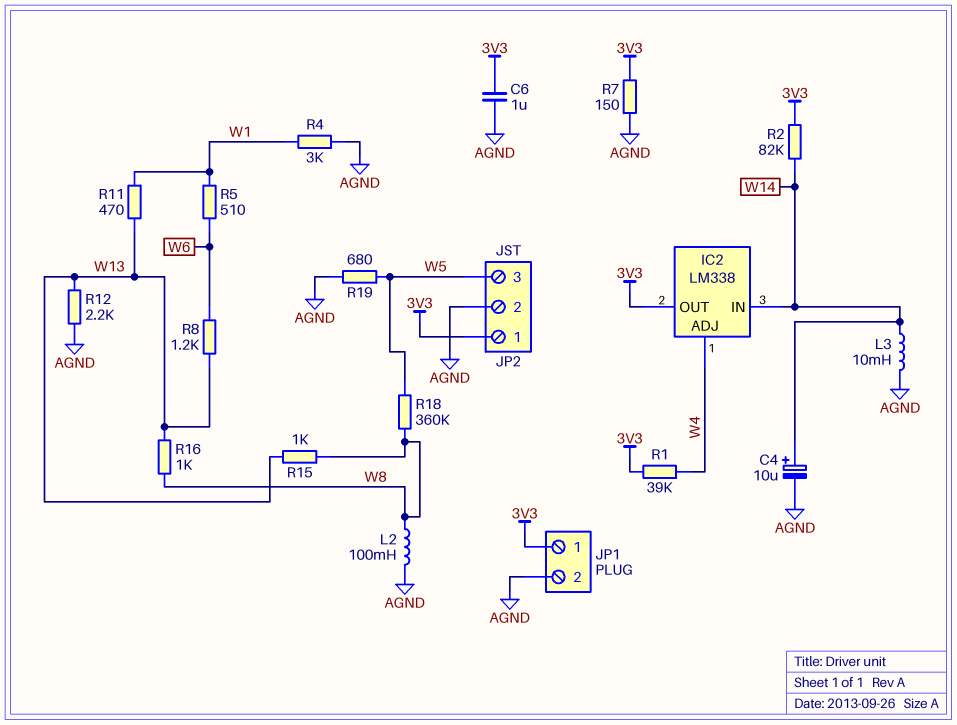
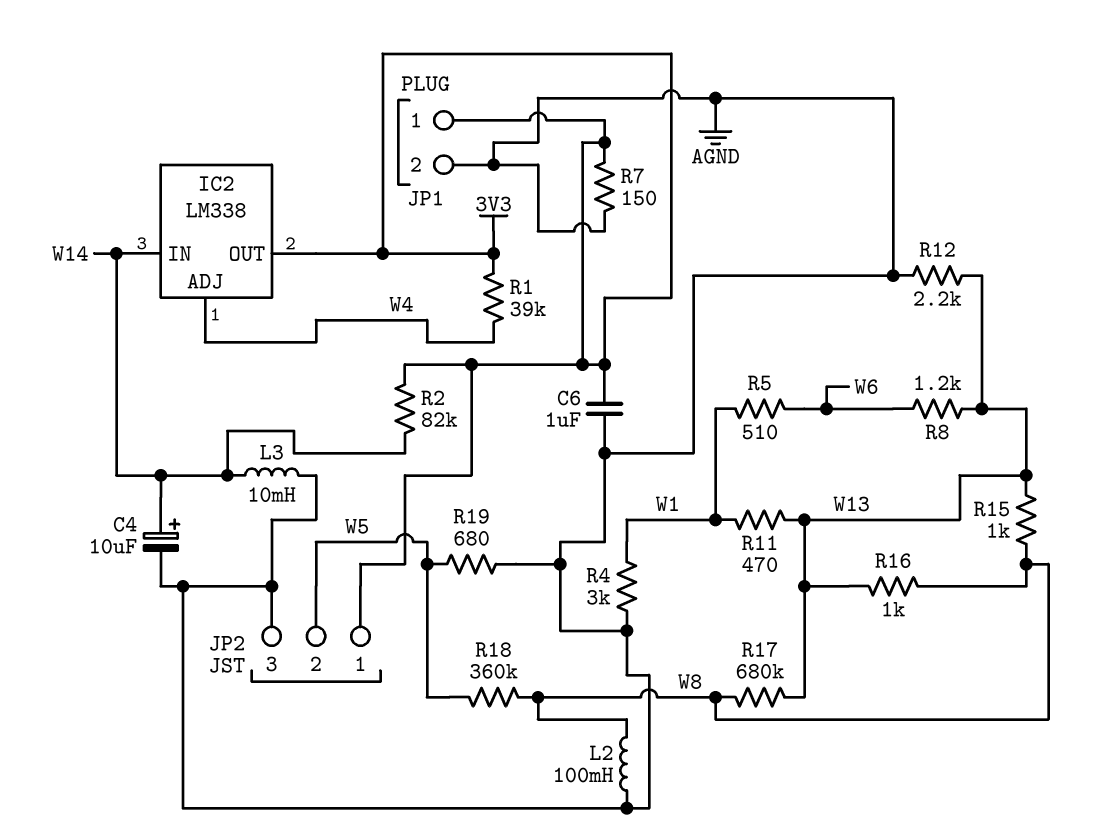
JP2 pin 2: AGND -> W5
JP2 pin 3: W5 -> AGND
R17: none -> 680k (W8, W13)

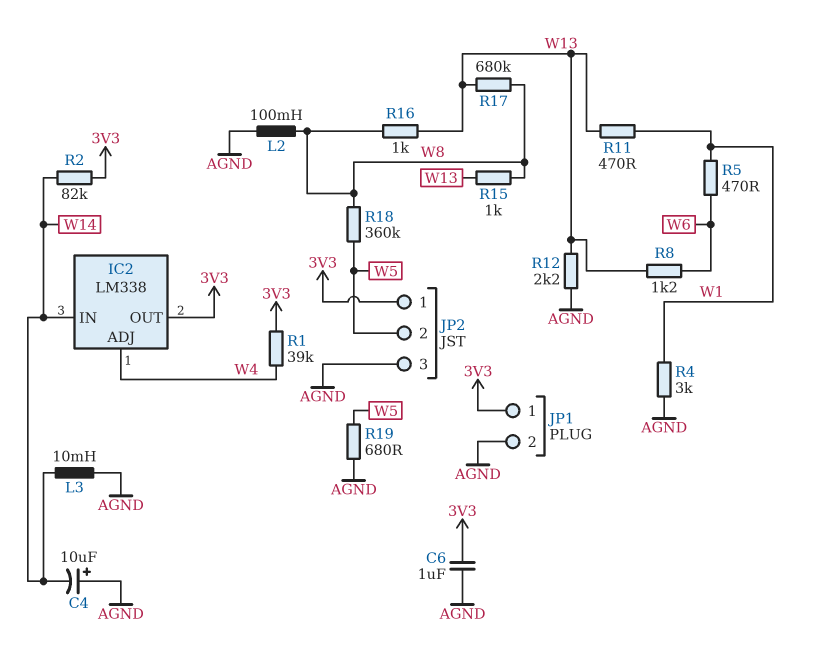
C4: 10uF (plus W14, minus AGND) -> 10uF (plus AGND, minus W14)
R5: 510 (W1, W6) -> 470 (W1, W6)
R7: 150 (3V3, AGND) -> none

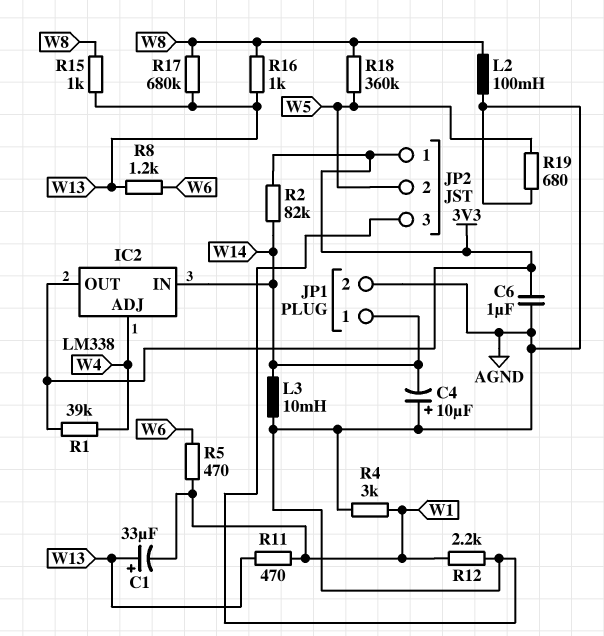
C1: none -> 33uF (plus W13, minus W1)
JP1 pin 1: 3V3 -> W14
R12: 2.2k (AGND, W13) -> 2.2k (AGND, W1)

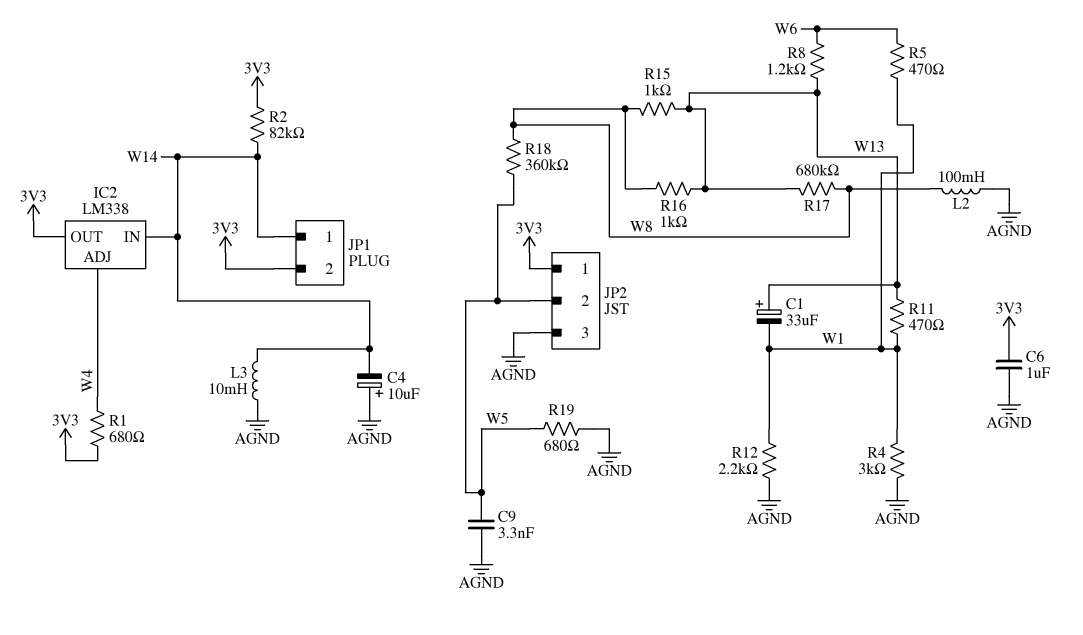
C9: none -> 3.3nF (AGND, W5)
JP1 pin 2: AGND -> 3V3
R1: 39k (3V3, W4) -> 680 (3V3, W4)

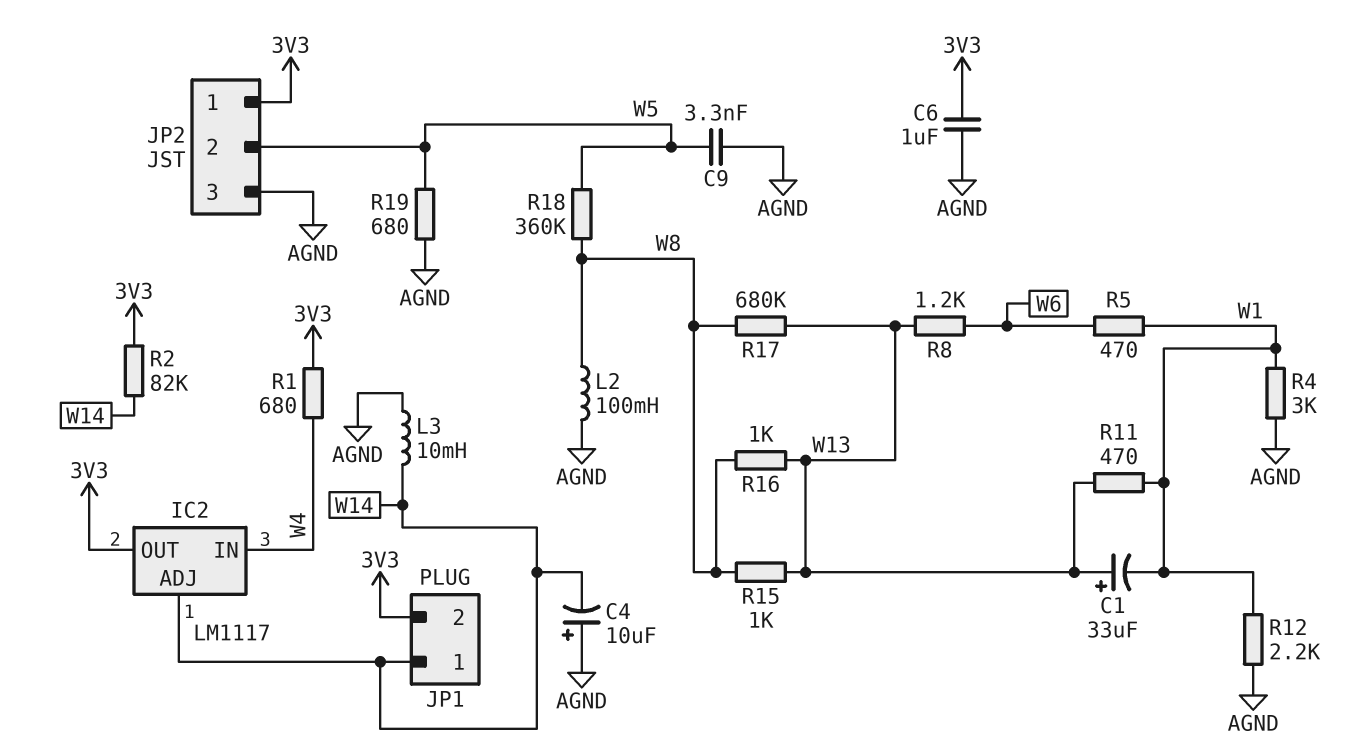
IC2: LM338 -> LM1117
IC2 pin ADJ: W4 -> W14
IC2 pin IN: W14 -> W4

